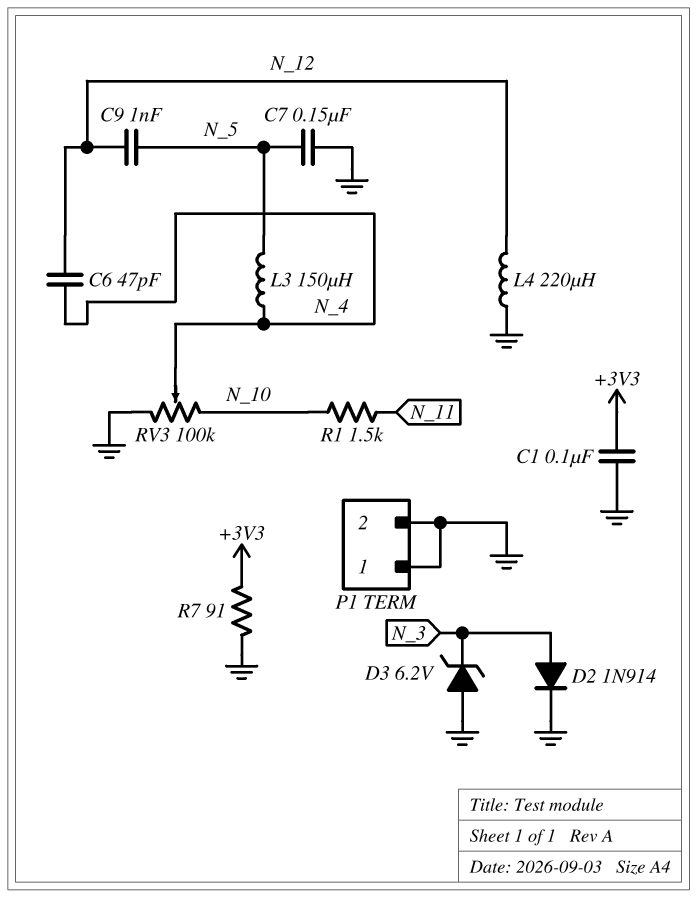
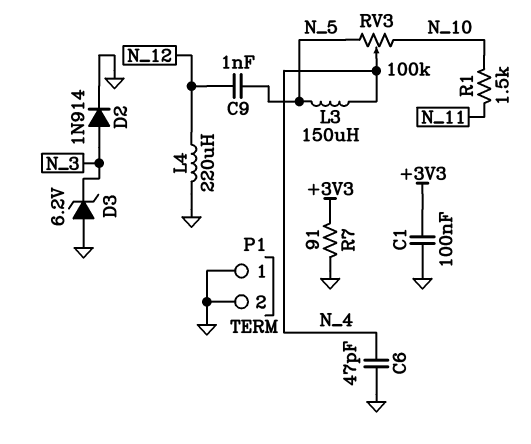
C6: 47pF (N_4, N_12) -> 47pF (GND, N_4)
C7: 150nF (GND, N_5) -> none
RV3: 100k (GND, N_10, wiper N_4) -> 100k (N_5, N_10, wiper N_4)

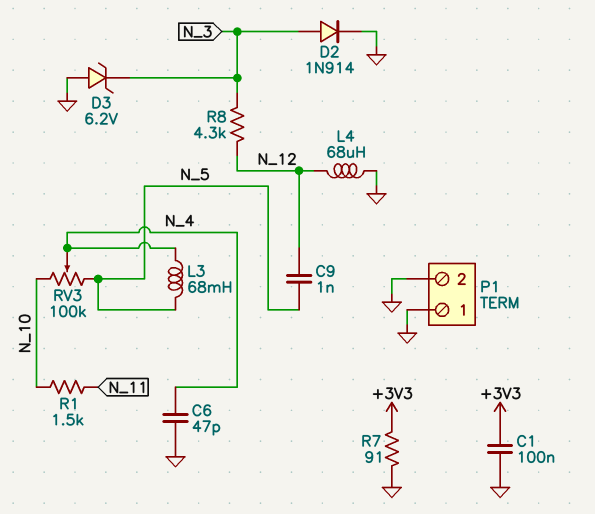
L3: 150uH (N_4, N_5) -> 68mH (N_4, N_5)
L4: 220uH (GND, N_12) -> 68uH (GND, N_12)
R8: none -> 4.3k (N_3, N_12)

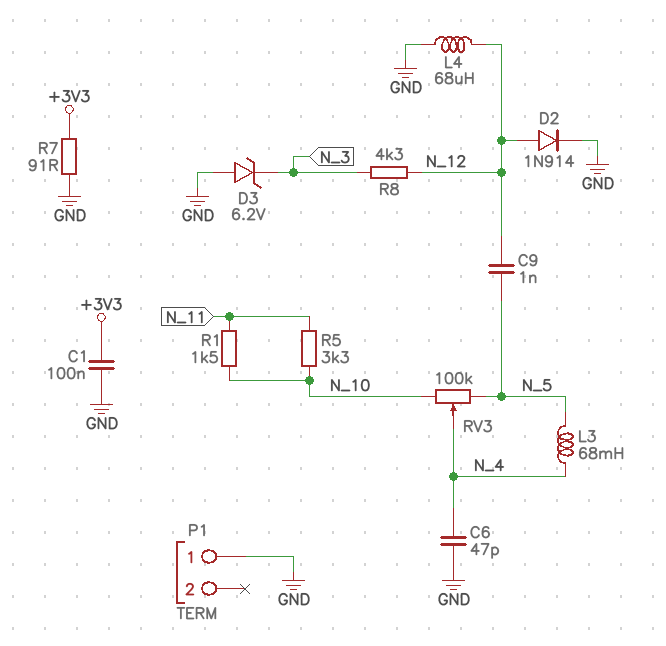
D2: diode 1N914 (A N_3, K GND) -> diode 1N914 (A N_12, K GND)
P1 pin 2: GND -> none
R5: none -> 3.3k (N_10, N_11)

